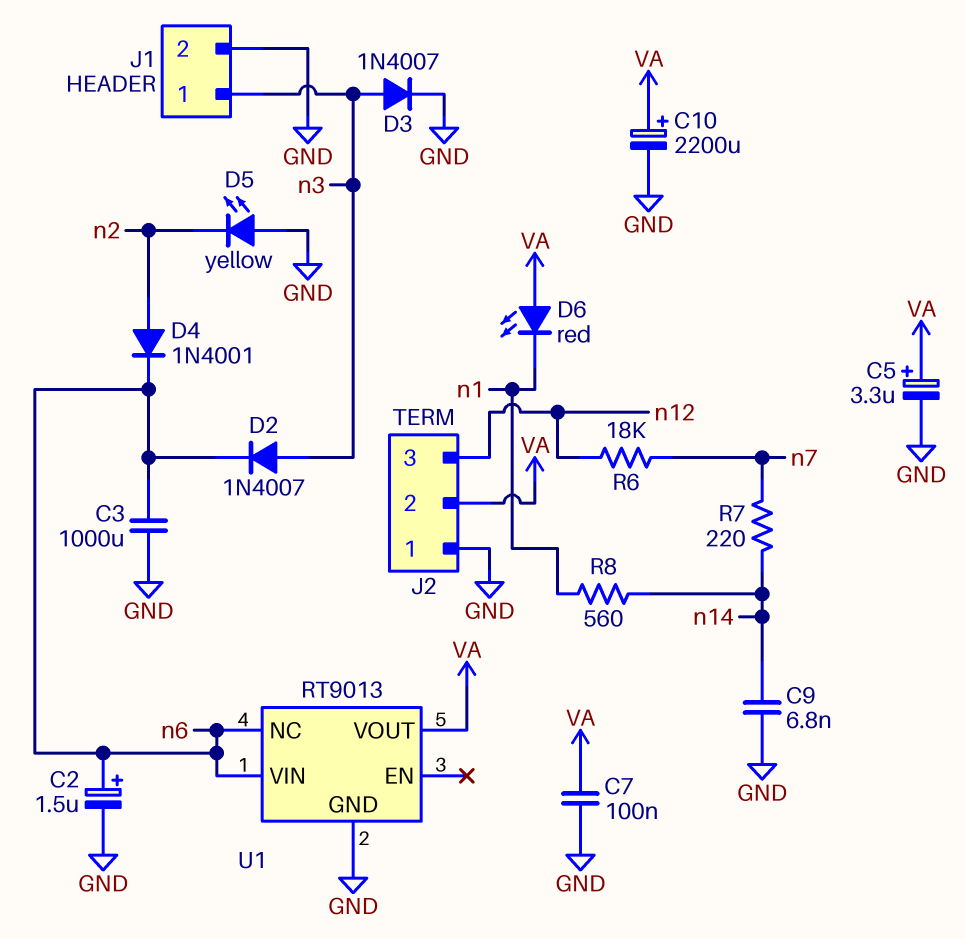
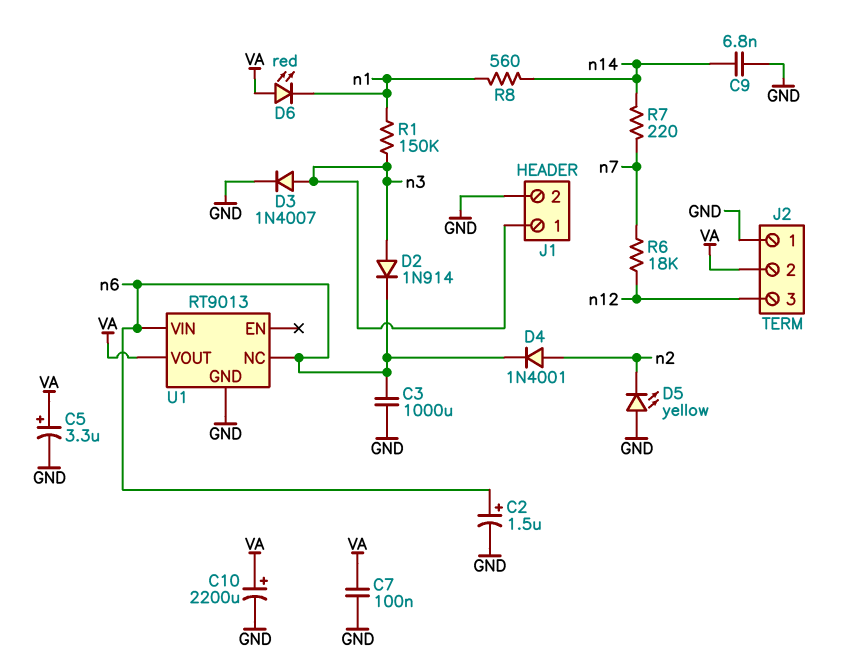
D2: diode 1N4007 (A n3, K n6) -> diode 1N914 (A n3, K n6)
R1: none -> 150k (n1, n3)

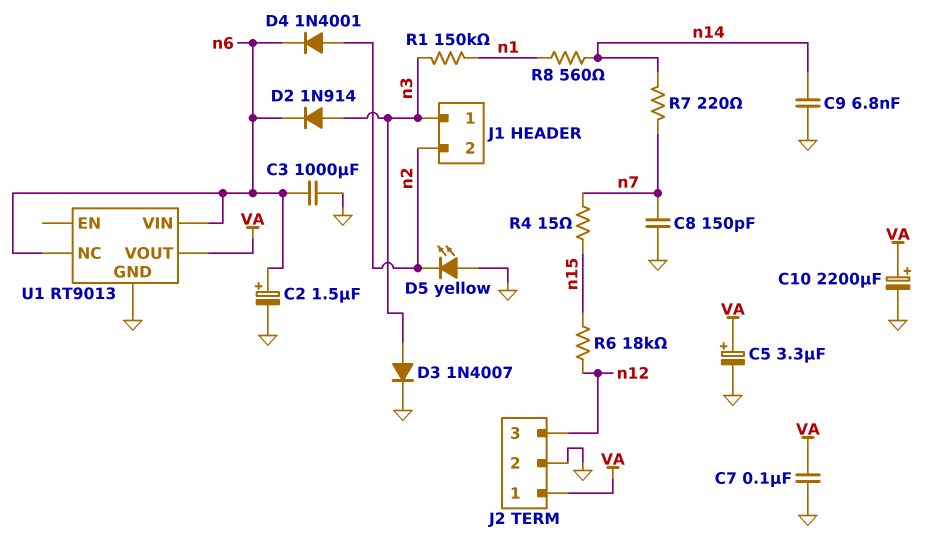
C8: none -> 150pF (GND, n7)
D6: LED red (A VA, K n1) -> none
J1 pin 2: GND -> n2
J2 pin 1: GND -> VA
J2 pin 2: VA -> GND
R4: none -> 15 (n7, n15)
R6: 18k (n7, n12) -> 18k (n12, n15)

